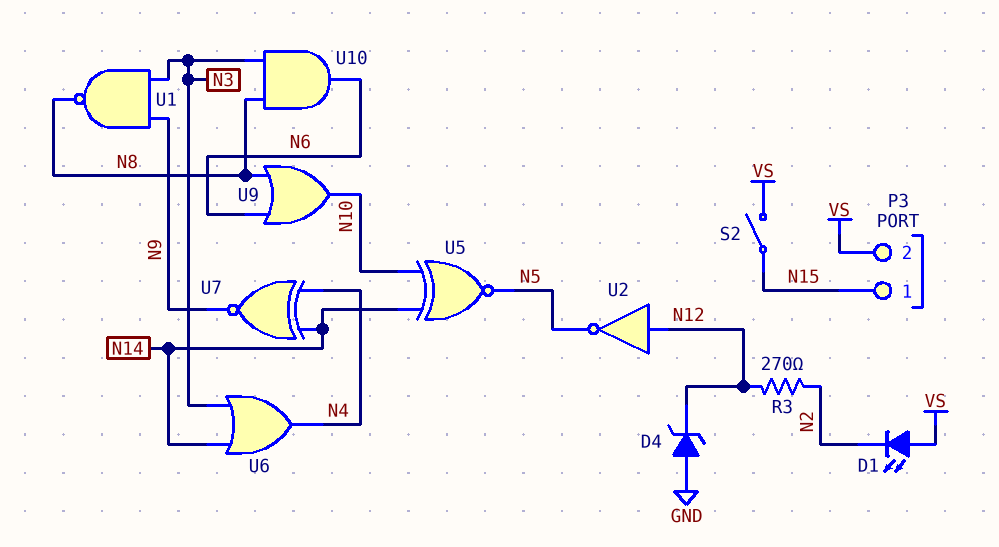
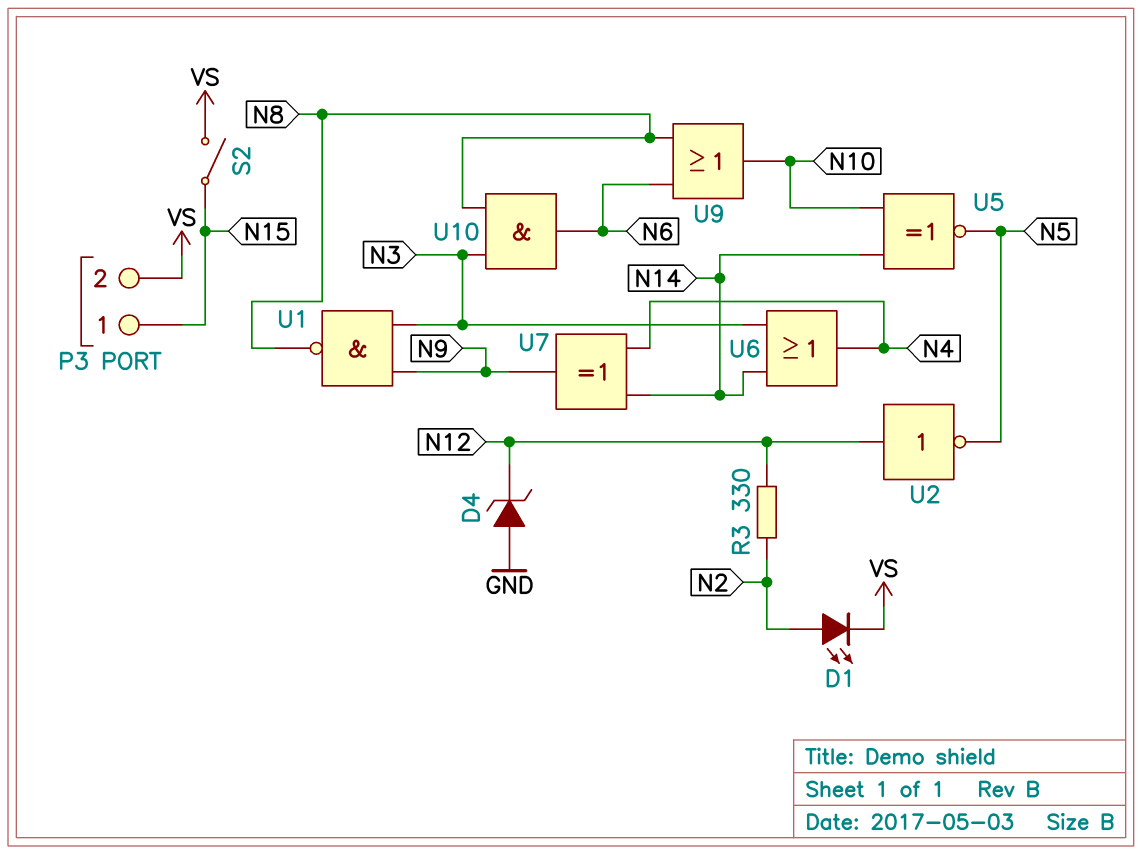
D1: LED (A VS, K N2) -> LED (A N2, K VS)
R3: 270 (N2, N12) -> 330 (N2, N12)
U7: XNOR (in N4, in N14, out N9) -> XOR (in N4, in N14, out N9)

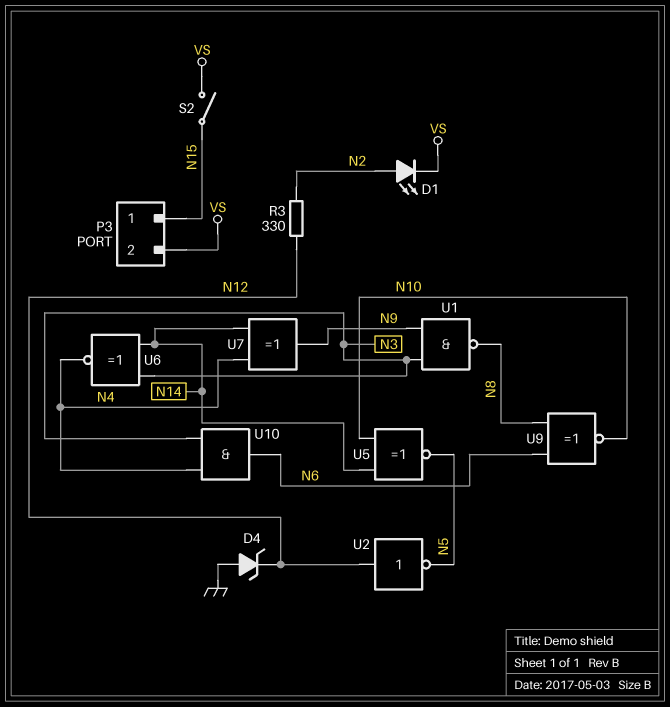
U6: OR (in N3, in N14, out N4) -> XNOR (in N3, in N14, out N4)
U9: OR (in N6, in N8, out N10) -> XNOR (in N6, in N8, out N10)
U10: AND (in N3, in N8, out N6) -> AND (in N3, in N4, out N6)

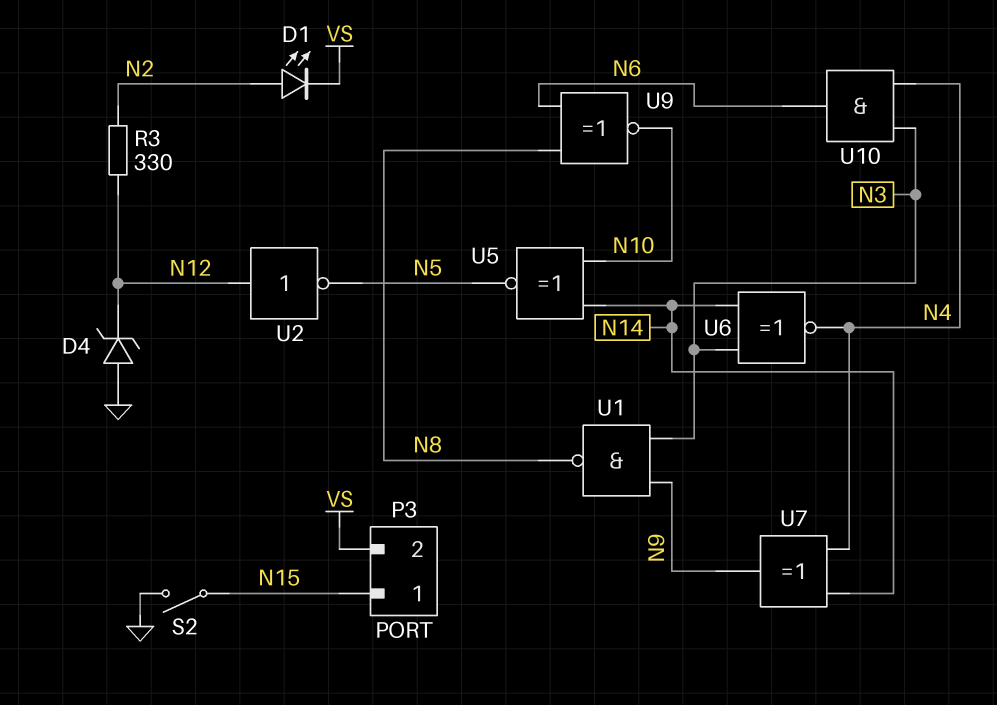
S2: switch (N15, VS) -> switch (GND, N15)

